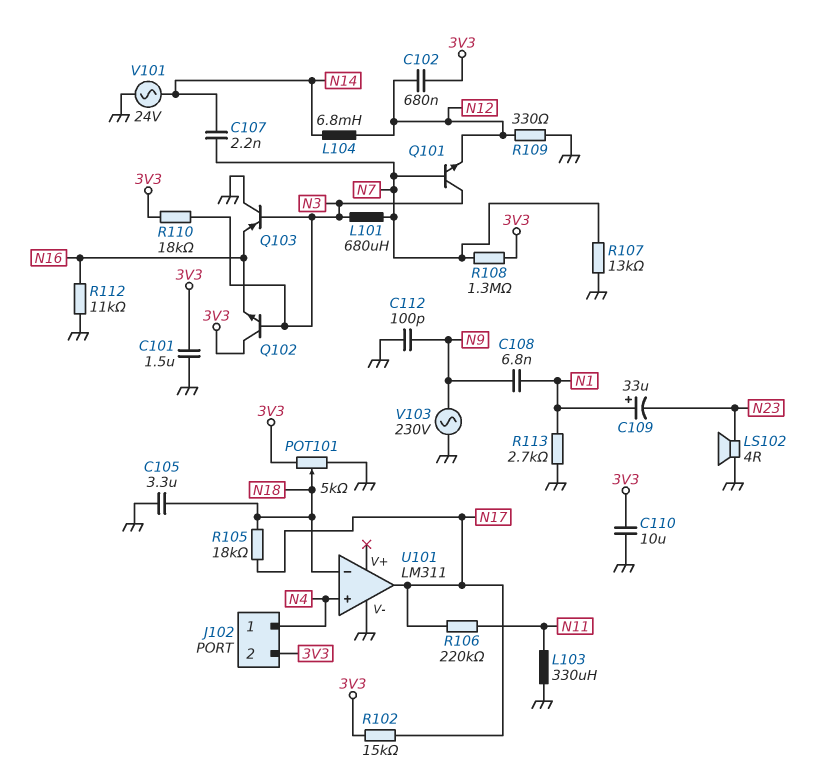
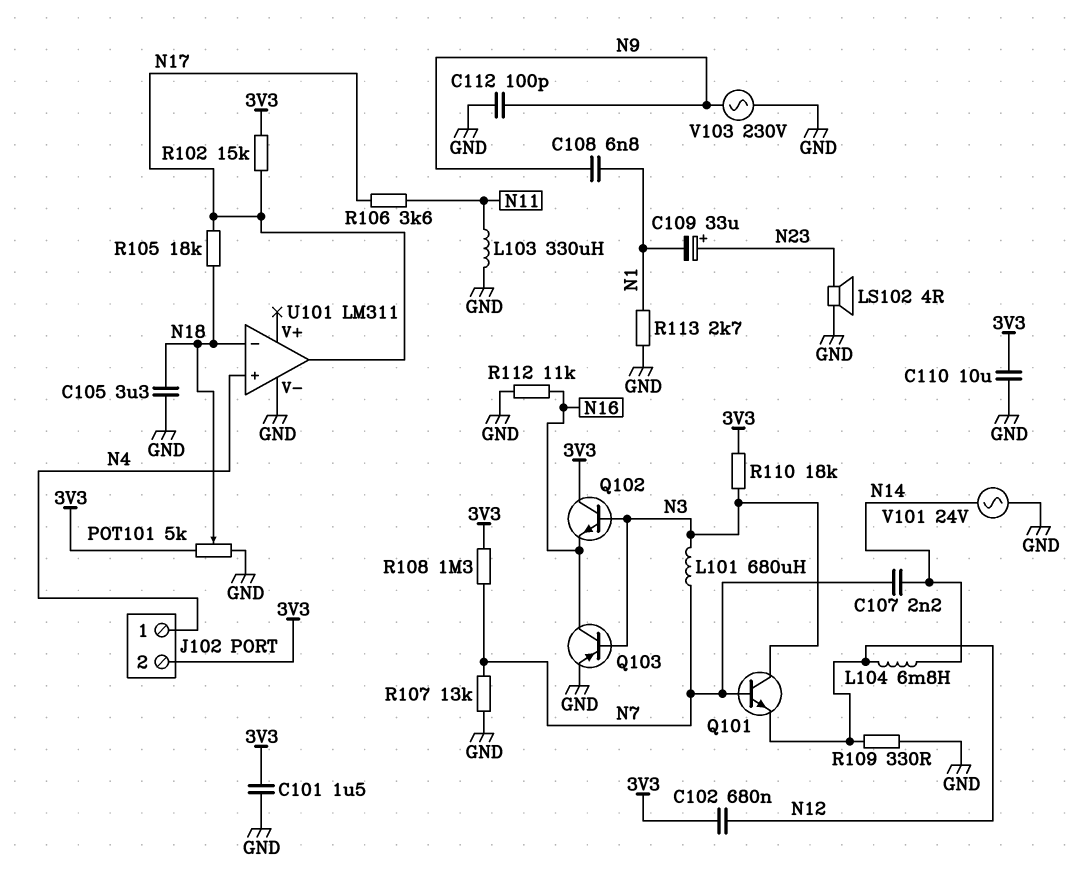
C109: 33uF (plus N1, minus N23) -> 33uF (plus N23, minus N1)
Q103: PNP (B N3, C GND, E N16) -> PNP (B N3, C N16, E GND)
R106: 220k (N11, N17) -> 3.6k (N11, N17)

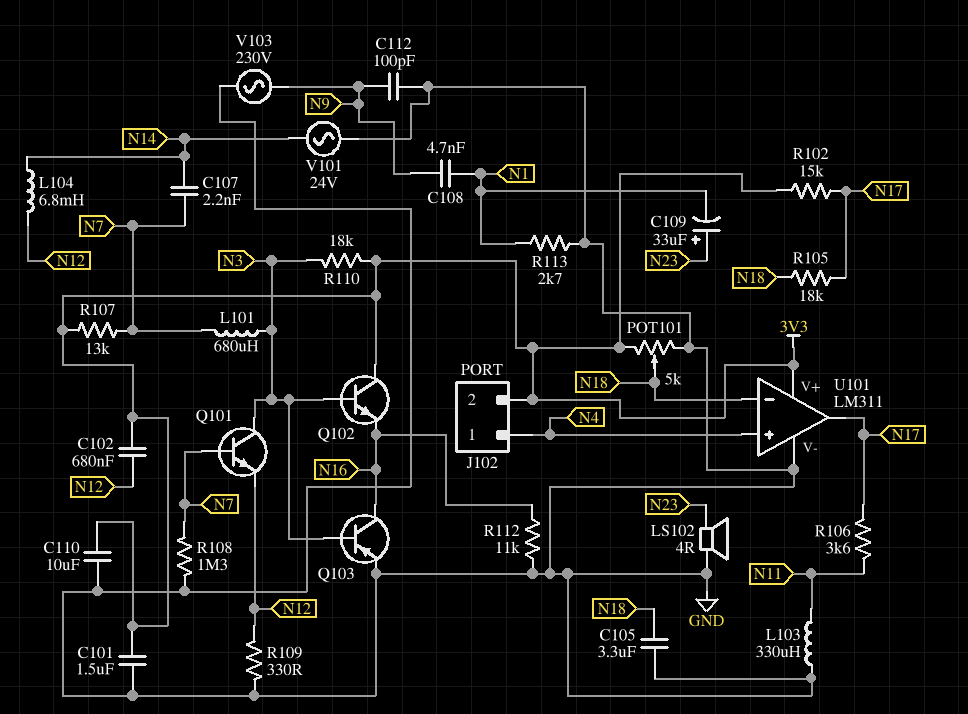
C108: 6.8nF (N1, N9) -> 4.7nF (N1, N9)
R107: 13k (GND, N7) -> 13k (3V3, N7)
R108: 1.3M (3V3, N7) -> 1.3M (GND, N7)
U101 pin V+: none -> 3V3

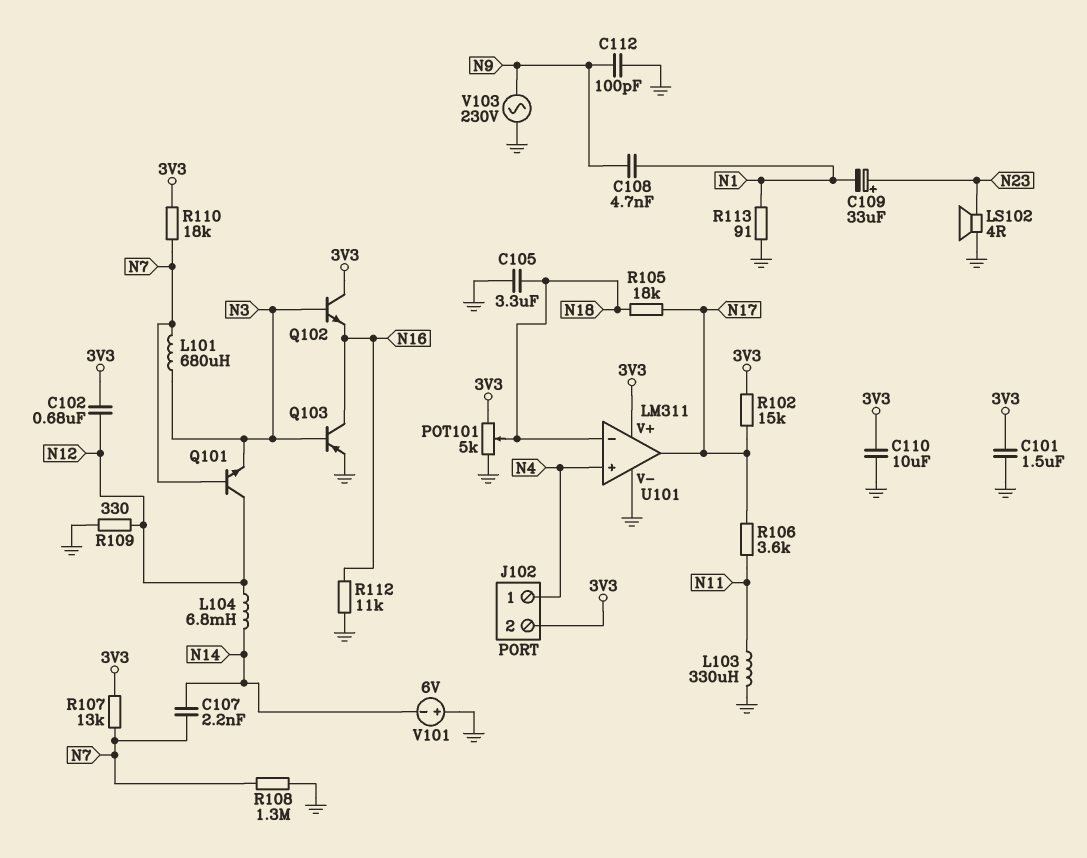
Q101: NPN (B N7, C N3, E N12) -> NPN (B N7, C N12, E N3)
R110: 18k (3V3, N3) -> 18k (3V3, N7)
R113: 2.7k (GND, N1) -> 91 (GND, N1)
V101: AC 24V (GND, N14) -> 6V (plus GND, minus N14)

